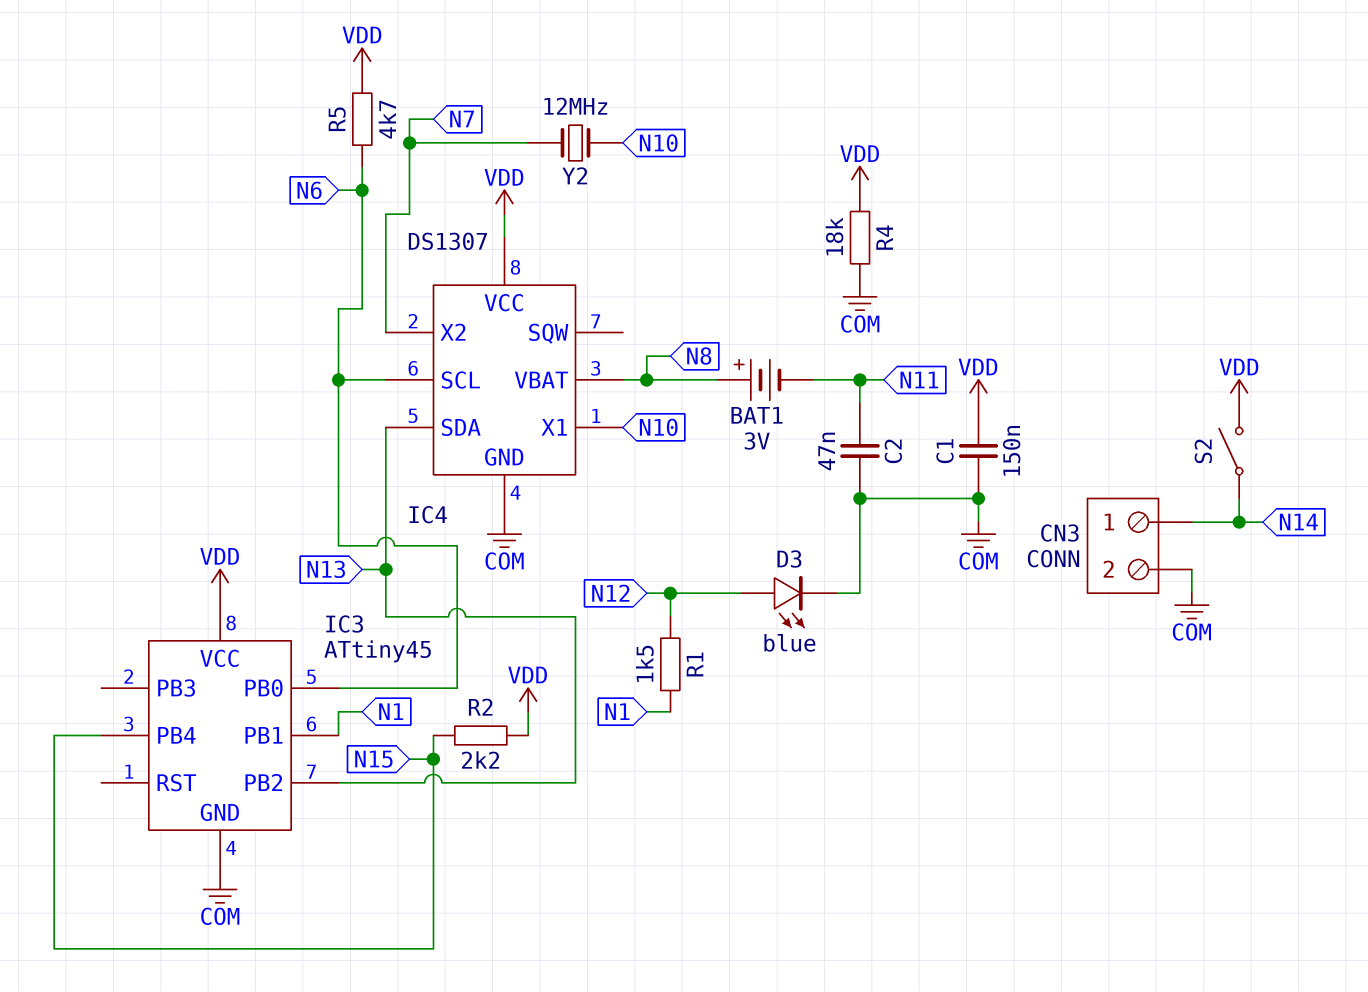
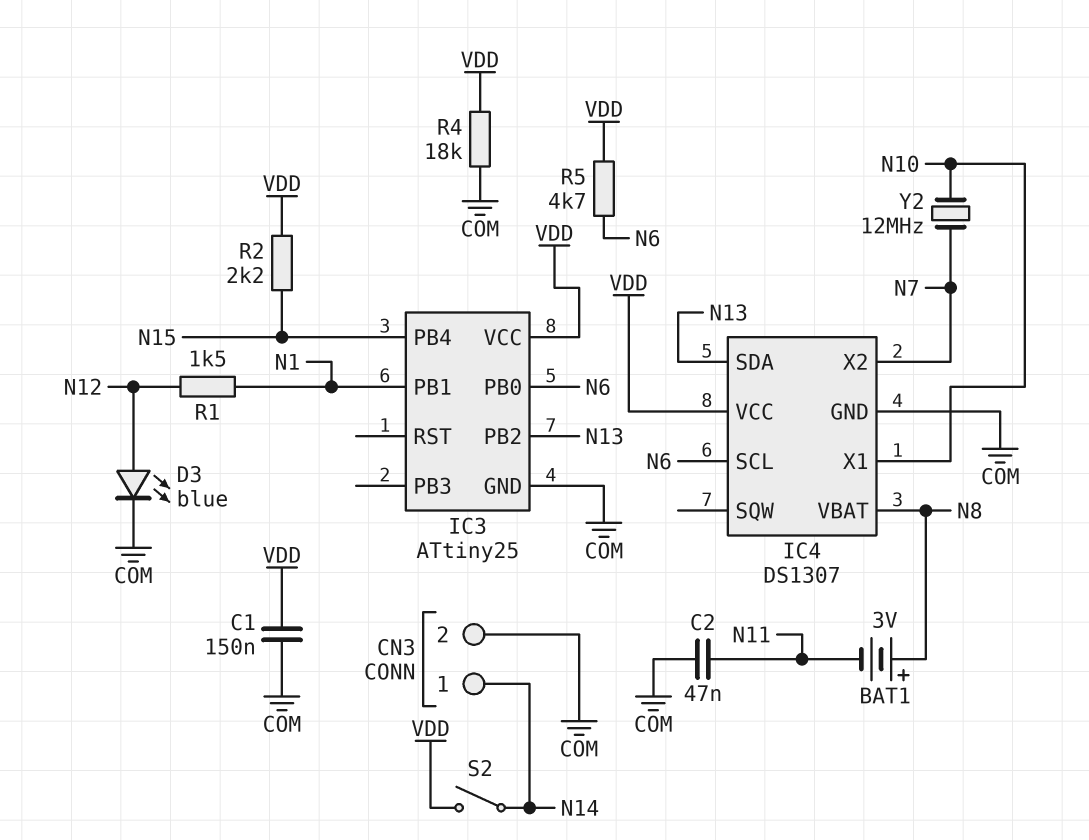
IC3: ATtiny45 -> ATtiny25

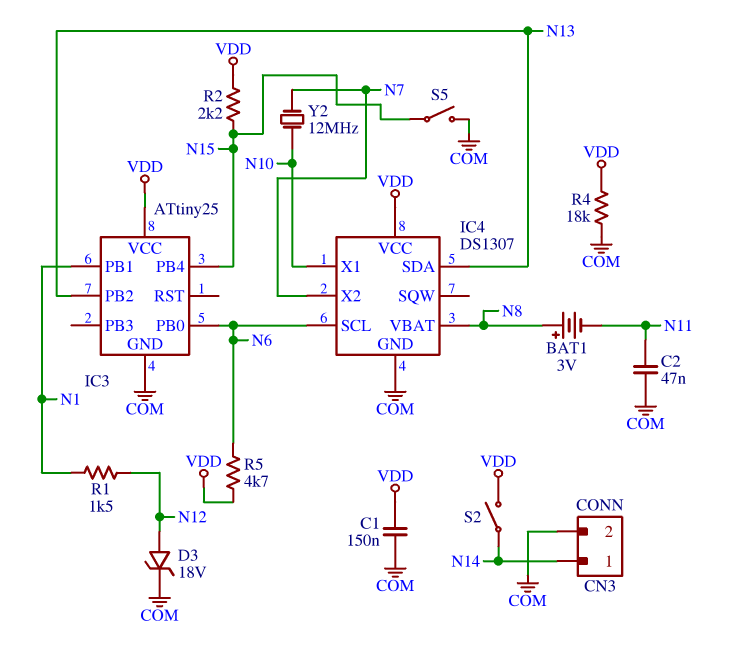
D3: LED blue (A N12, K COM) -> zener 18V (A N12, K COM)
S5: none -> switch (COM, N15)

